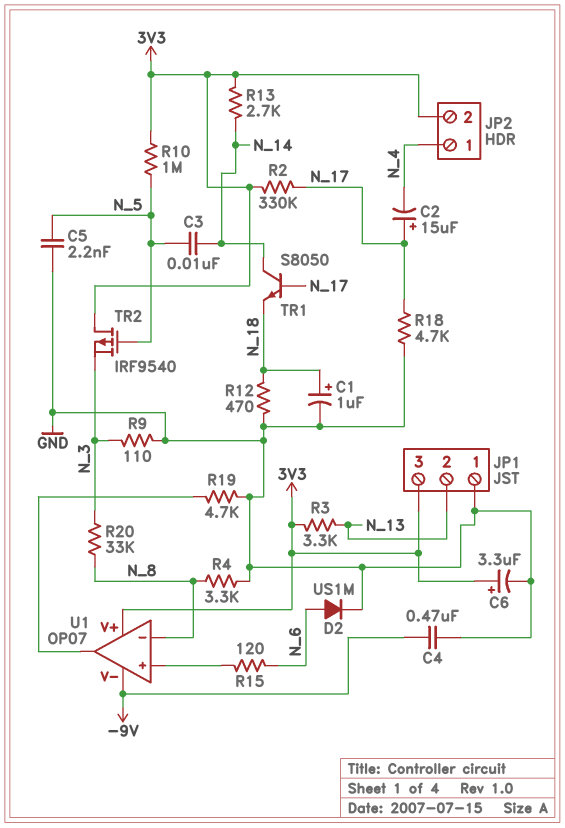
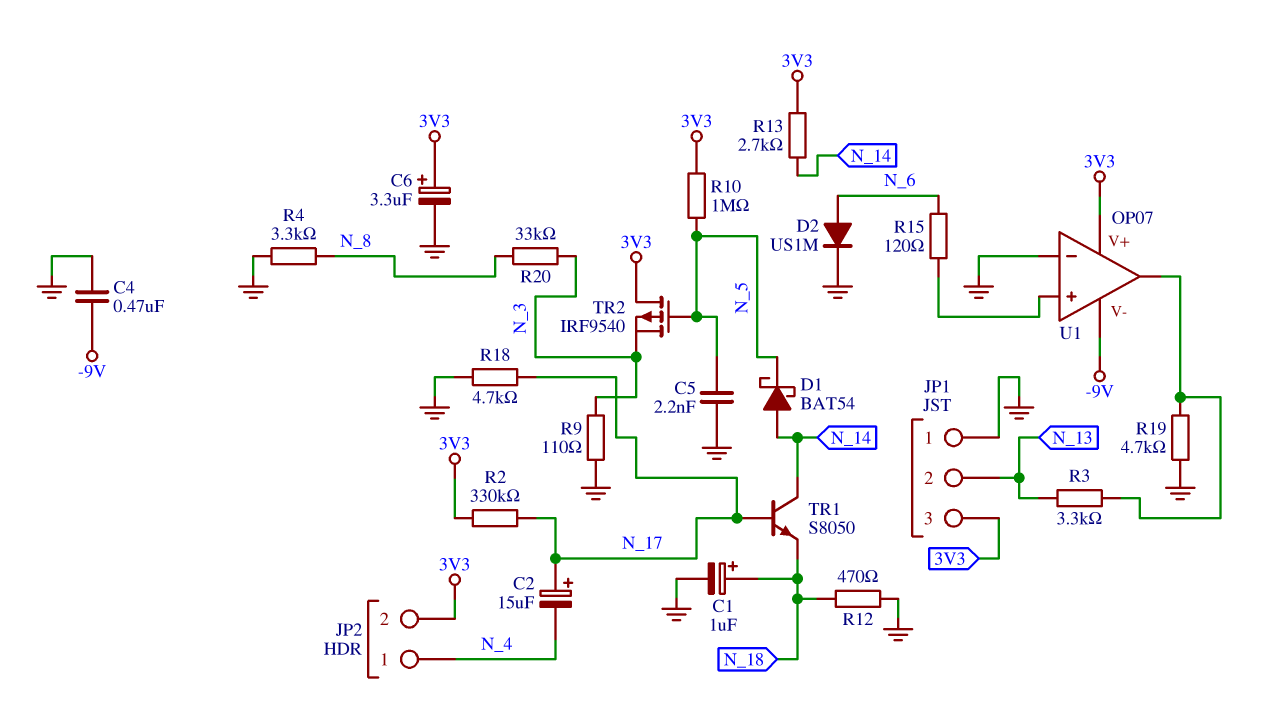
C3: 10nF (N_5, N_14) -> none
D1: none -> schottky BAT54 (A N_14, K N_5)
R3: 3.3k (3V3, N_13) -> 3.3k (N_13, U1/out)
U1 pin in-: N_8 -> GND

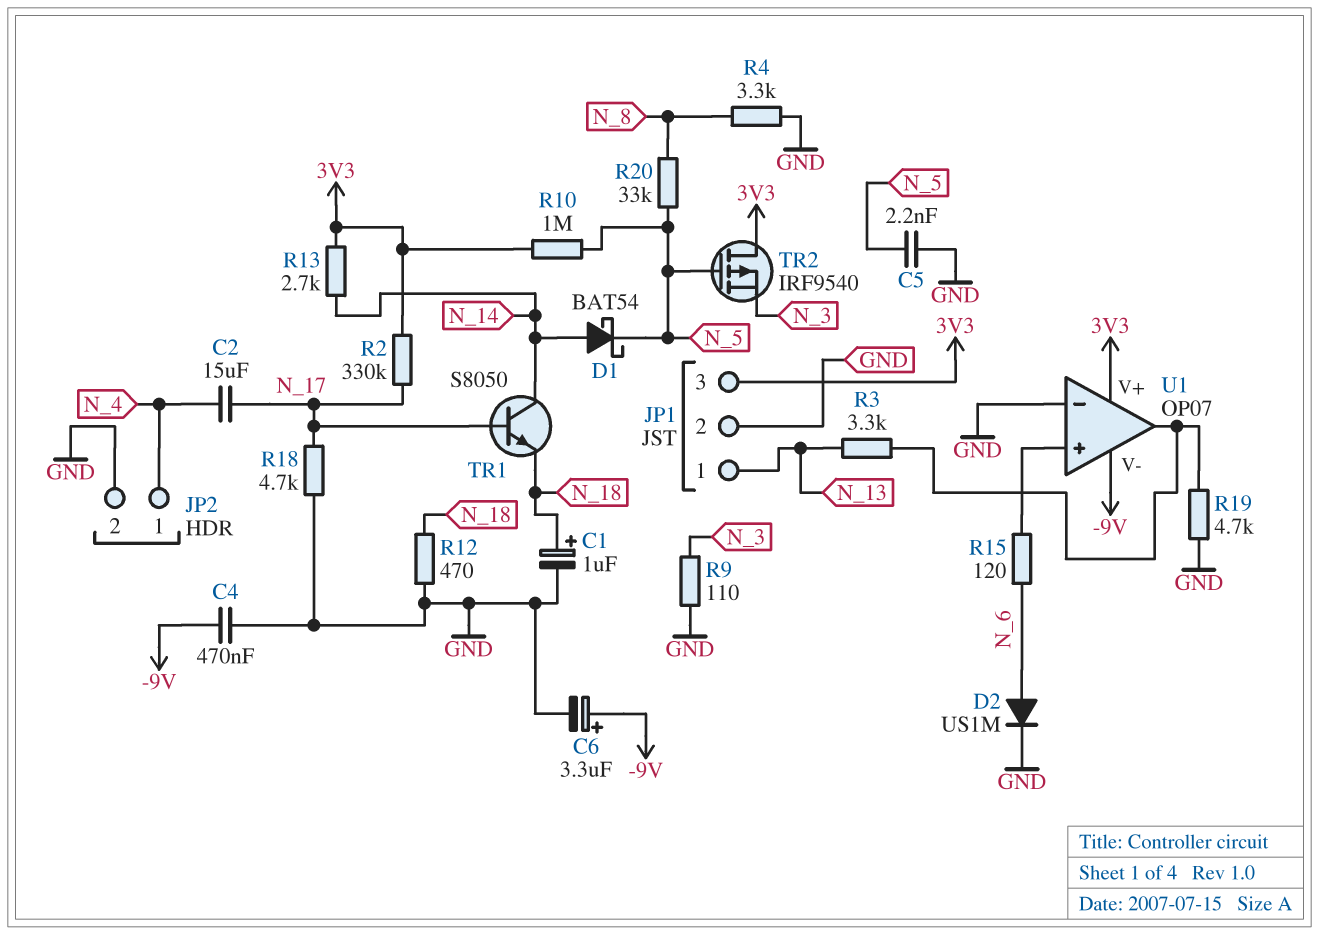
C2: 15uF (plus N_17, minus N_4) -> 15uF (N_4, N_17)
C6: 3.3uF (plus 3V3, minus GND) -> 3.3uF (plus -9V, minus GND)
JP1 pin 1: GND -> N_13
JP1 pin 2: N_13 -> GND
JP2 pin 2: 3V3 -> GND
R20: 33k (N_3, N_8) -> 33k (N_5, N_8)

